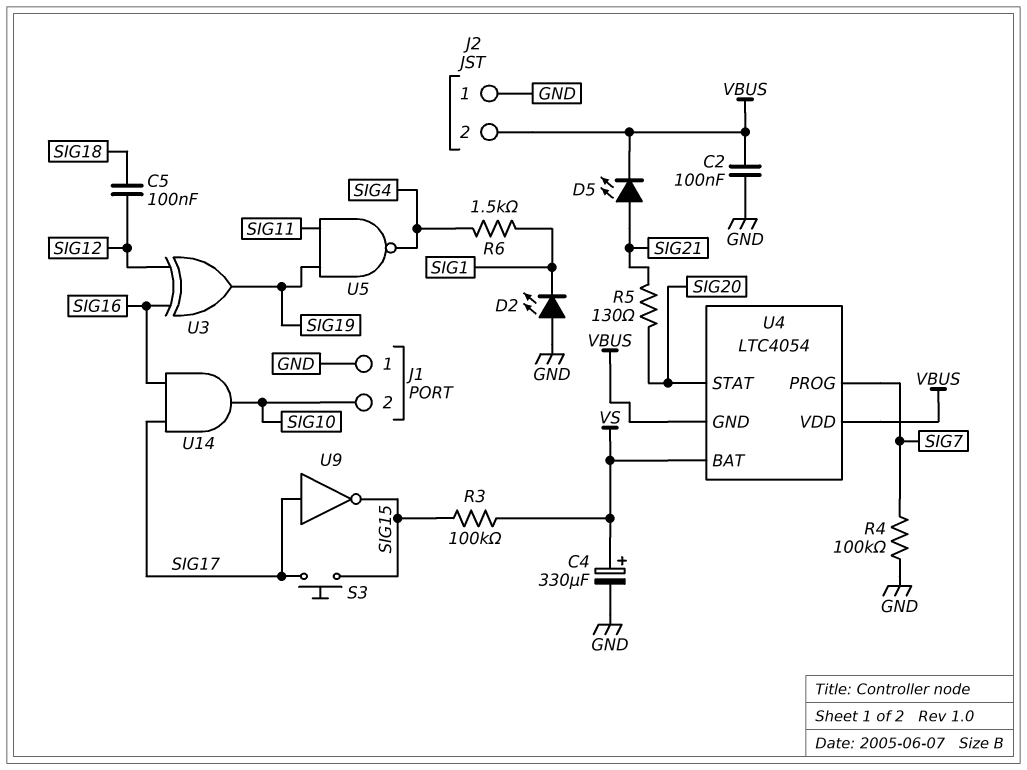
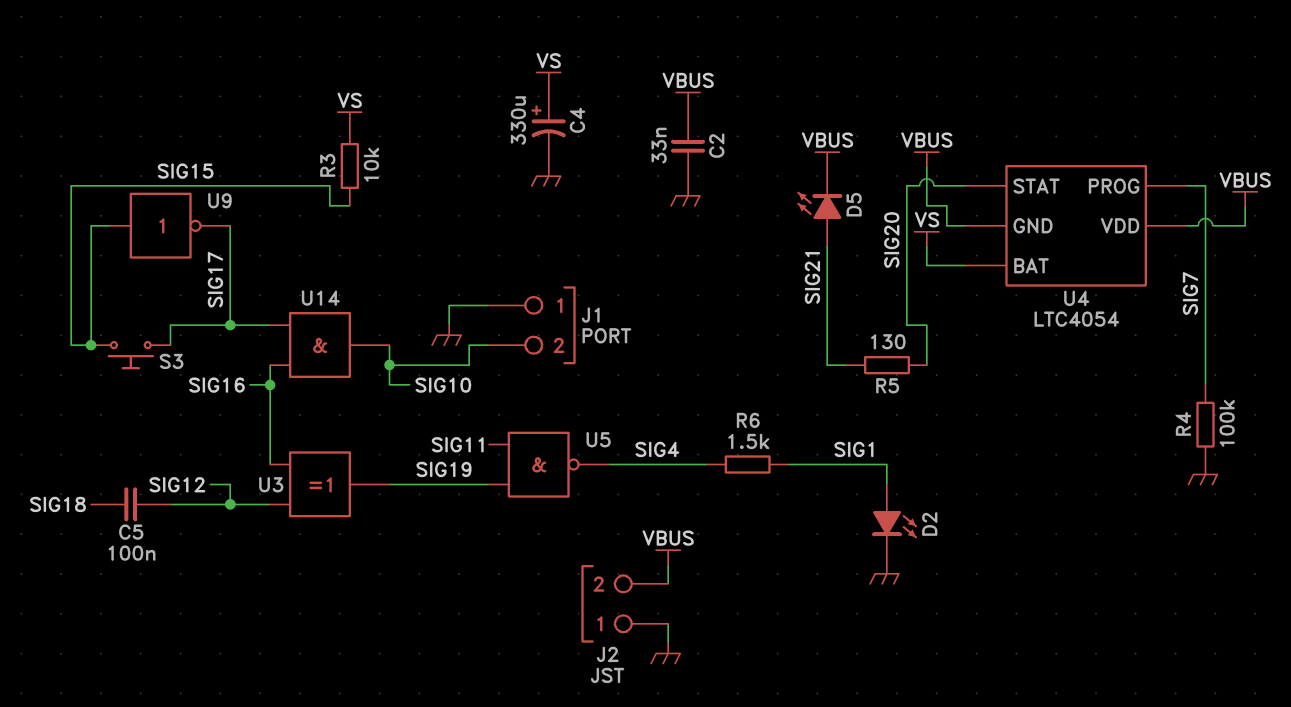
C2: 100nF (GND, VBUS) -> 33nF (GND, VBUS)
D2: LED (A GND, K SIG1) -> LED (A SIG1, K GND)
R3: 100k (SIG15, VS) -> 10k (SIG15, VS)
U9: NOT (in SIG17, out SIG15) -> NOT (in SIG15, out SIG17)

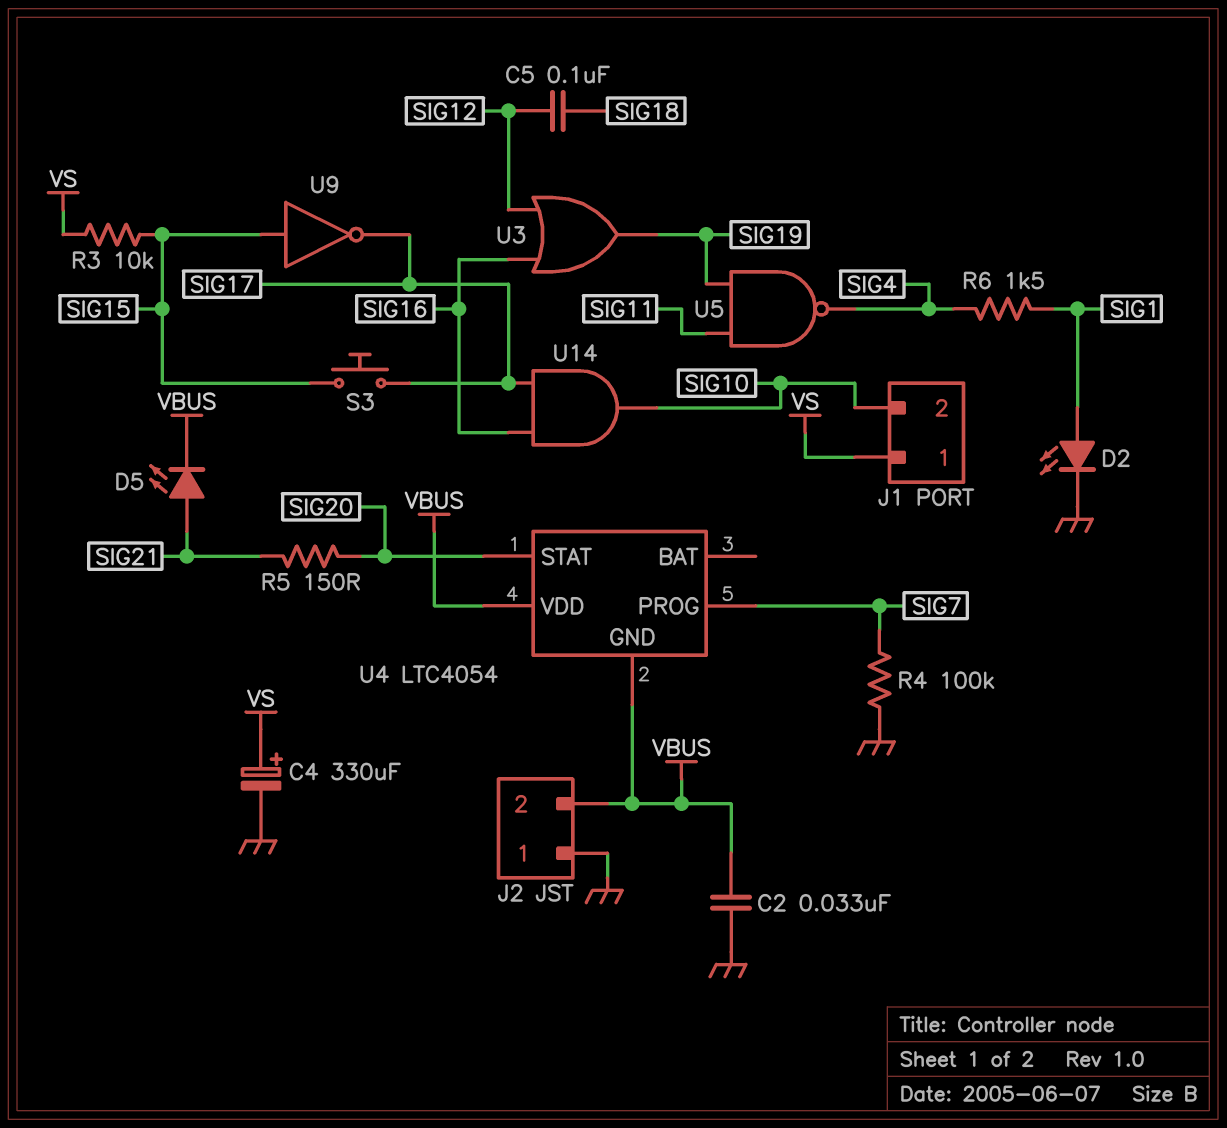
J1 pin 1: GND -> VS
R5: 130 (SIG20, SIG21) -> 150 (SIG20, SIG21)
U3: XOR (in SIG12, in SIG16, out SIG19) -> OR (in SIG12, in SIG16, out SIG19)
U4 pin BAT: VS -> none

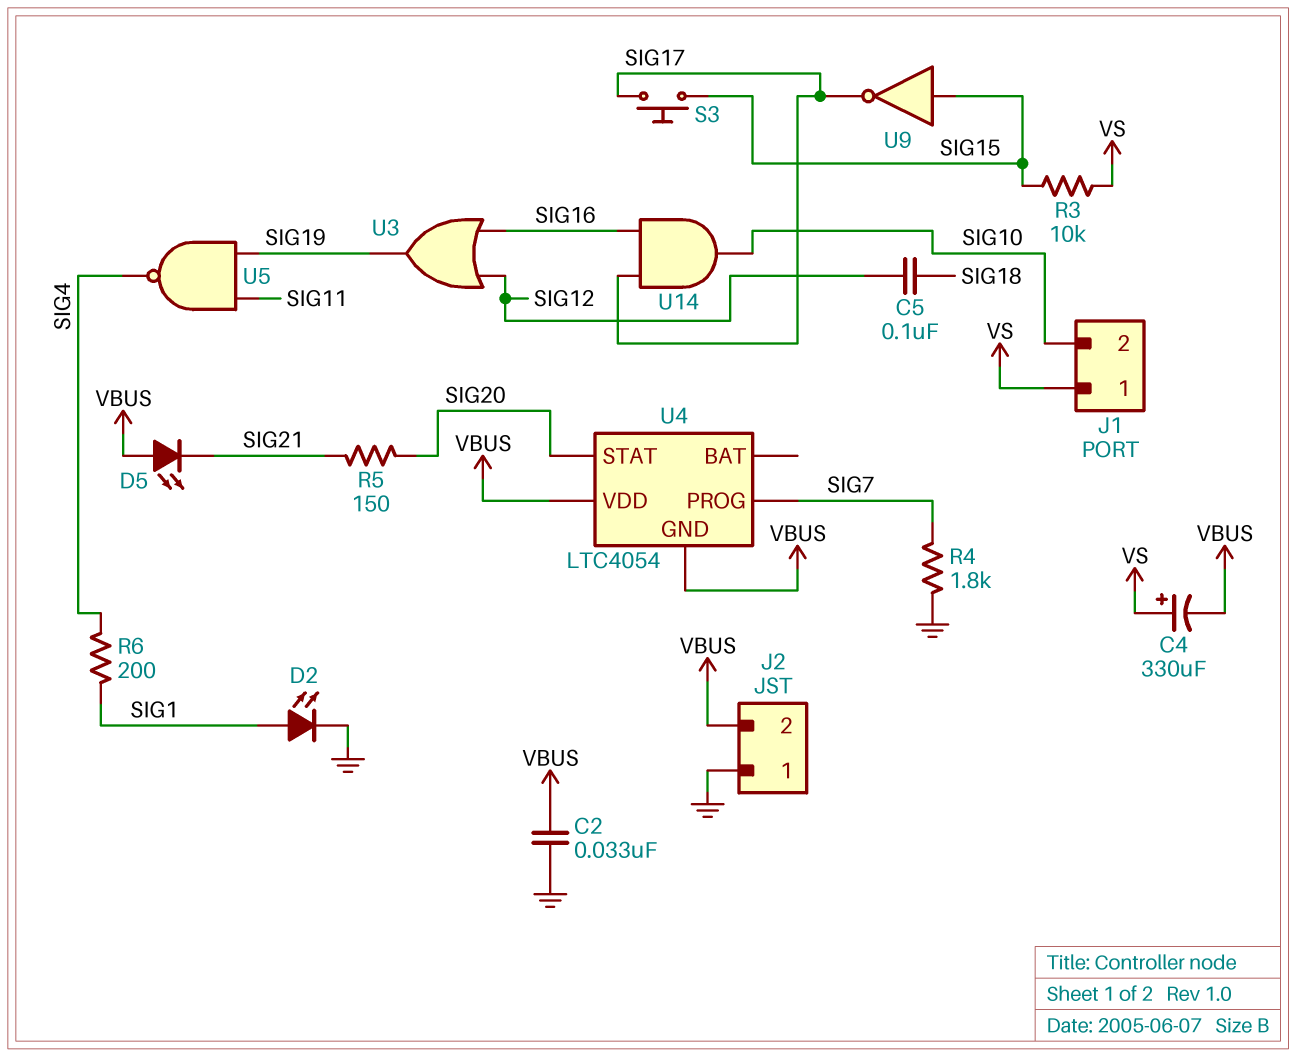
C4: 330uF (plus VS, minus GND) -> 330uF (plus VS, minus VBUS)
D5: LED (A SIG21, K VBUS) -> LED (A VBUS, K SIG21)
R4: 100k (GND, SIG7) -> 1.8k (GND, SIG7)
R6: 1.5k (SIG1, SIG4) -> 200 (SIG1, SIG4)

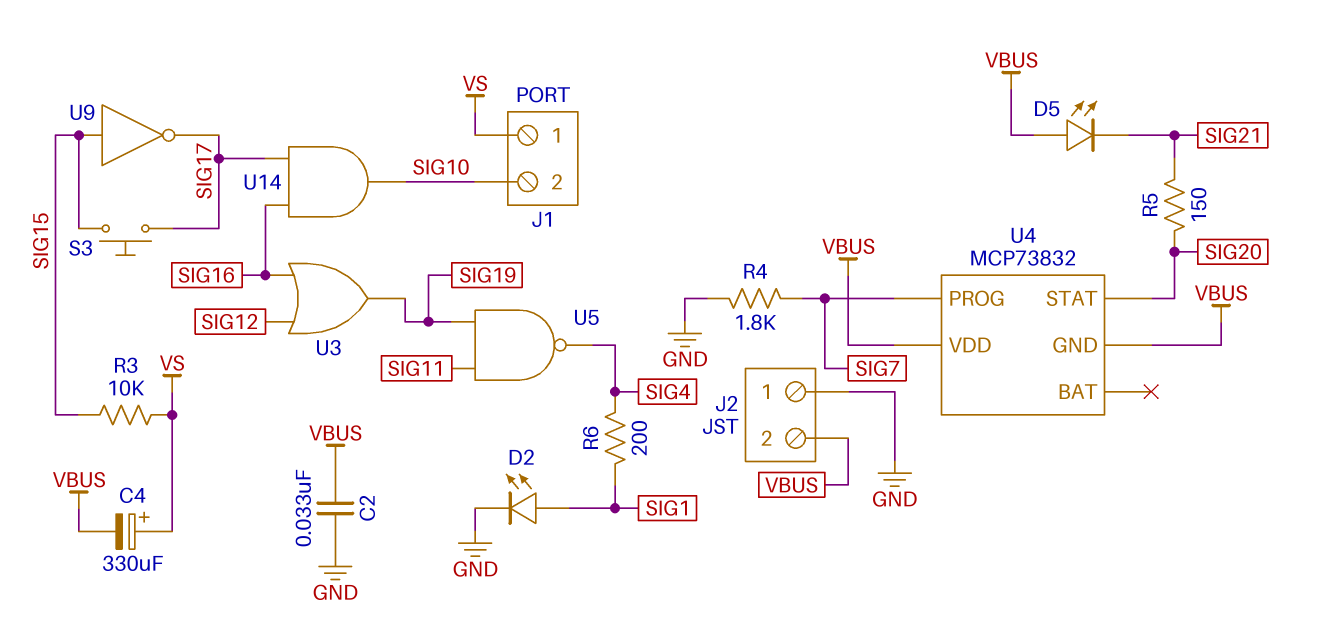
C5: 100nF (SIG12, SIG18) -> none
U4: LTC4054 -> MCP73832

